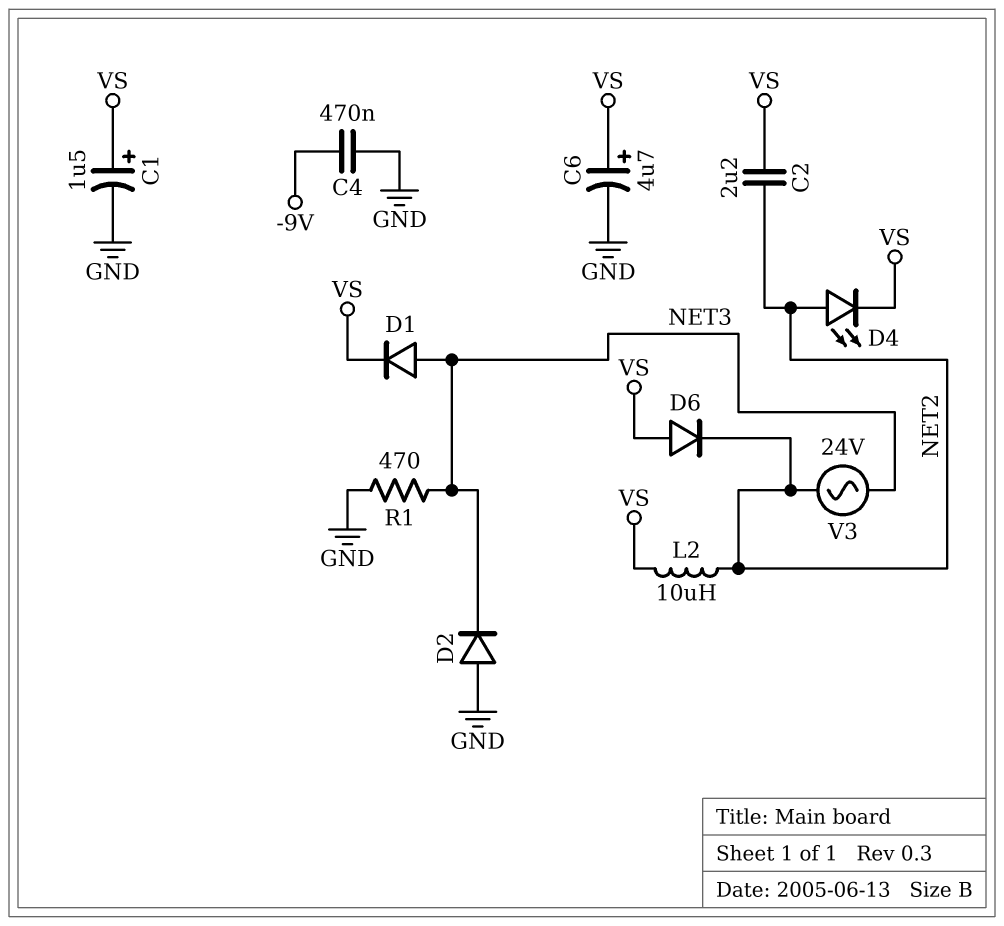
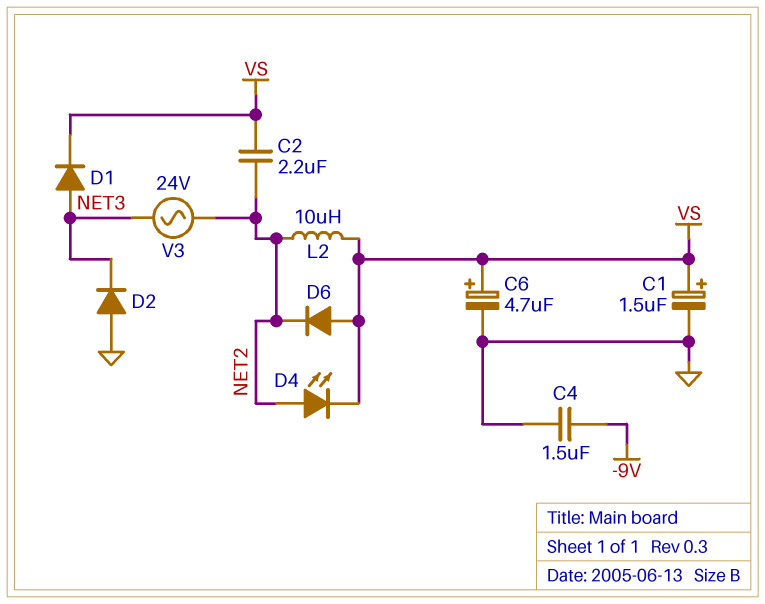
C4: 470nF (-9V, GND) -> 1.5uF (-9V, GND)
R1: 470 (GND, NET3) -> none

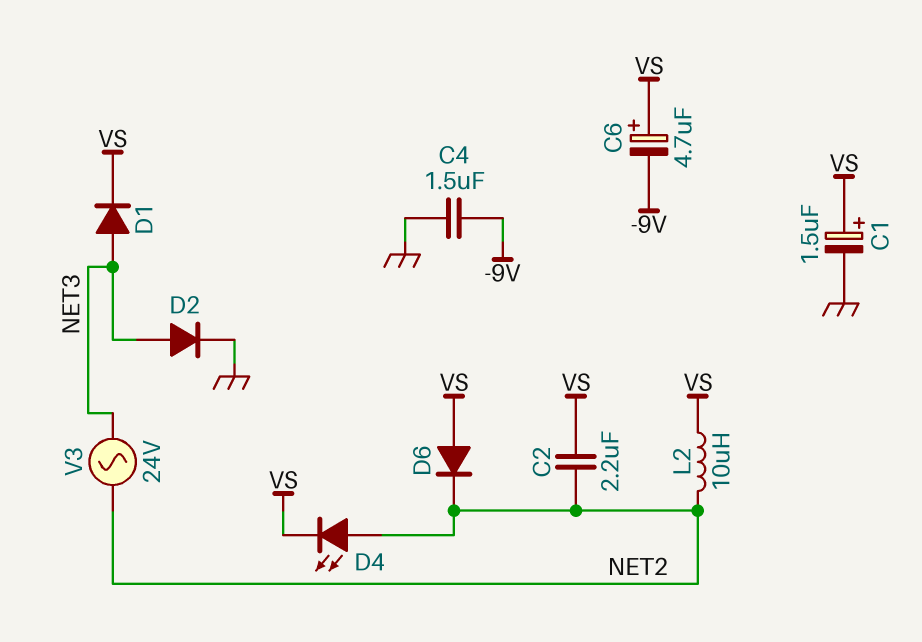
C6: 4.7uF (plus VS, minus GND) -> 4.7uF (plus VS, minus -9V)
D2: diode (A GND, K NET3) -> diode (A NET3, K GND)

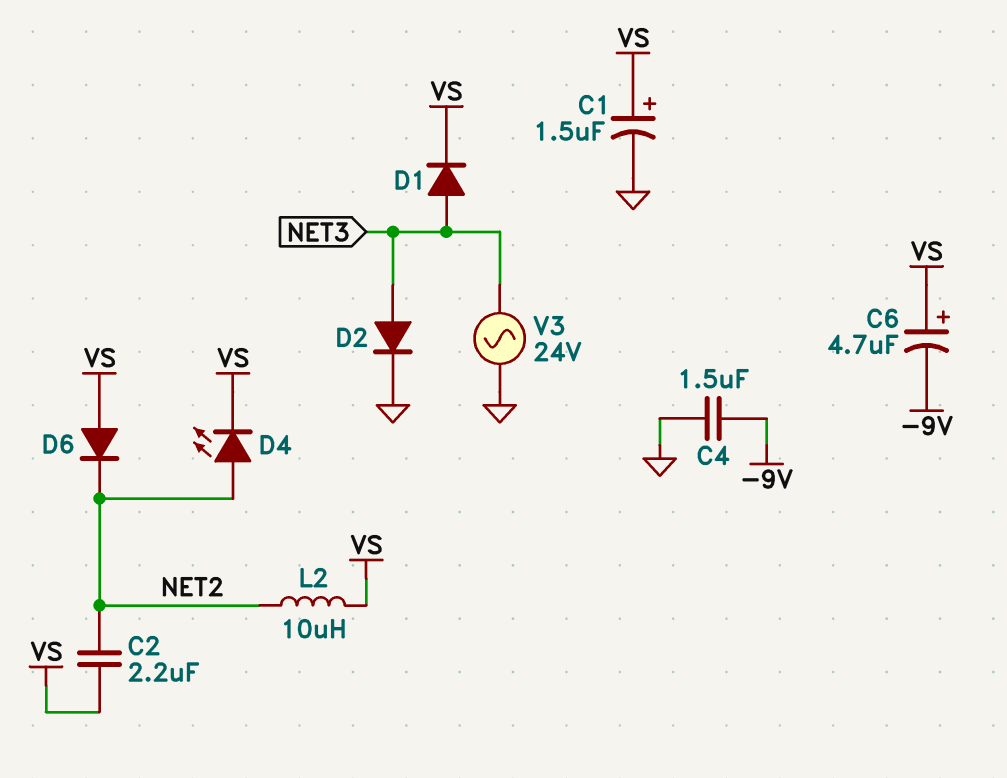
V3: AC 24V (NET2, NET3) -> AC 24V (GND, NET3)

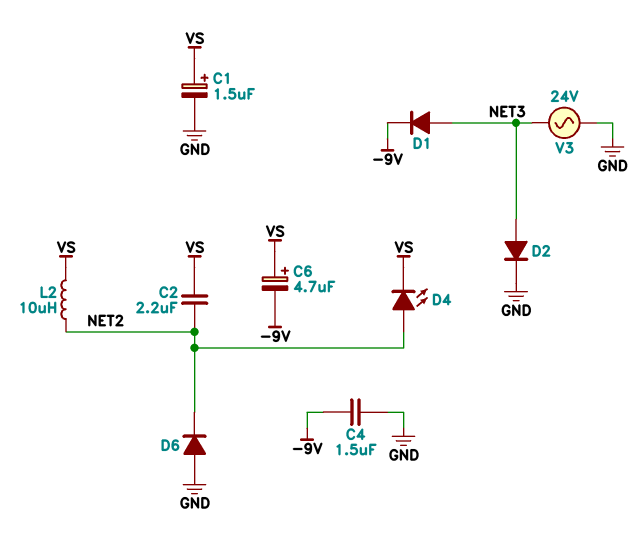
D1: diode (A NET3, K VS) -> diode (A NET3, K -9V)
D6: diode (A VS, K NET2) -> diode (A GND, K NET2)

